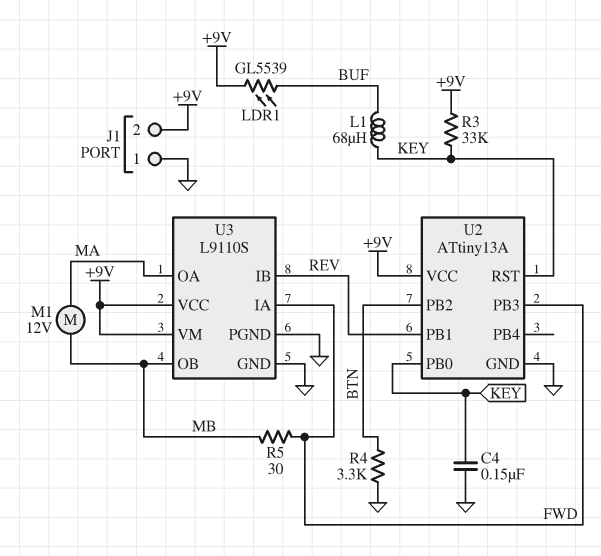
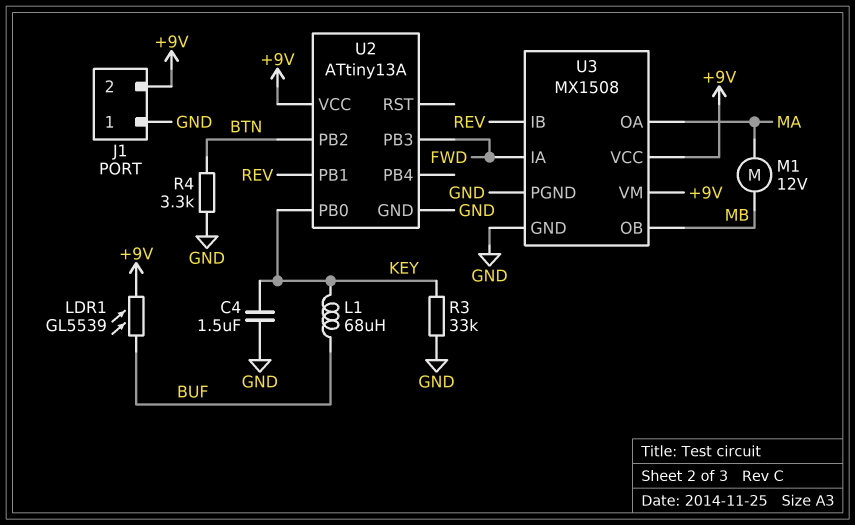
C4: 150nF (GND, KEY) -> 1.5uF (GND, KEY)
R3: 33k (+9V, KEY) -> 33k (GND, KEY)
R5: 30 (FWD, MB) -> none
U2 pin RST: KEY -> none
U3: L9110S -> MX1508

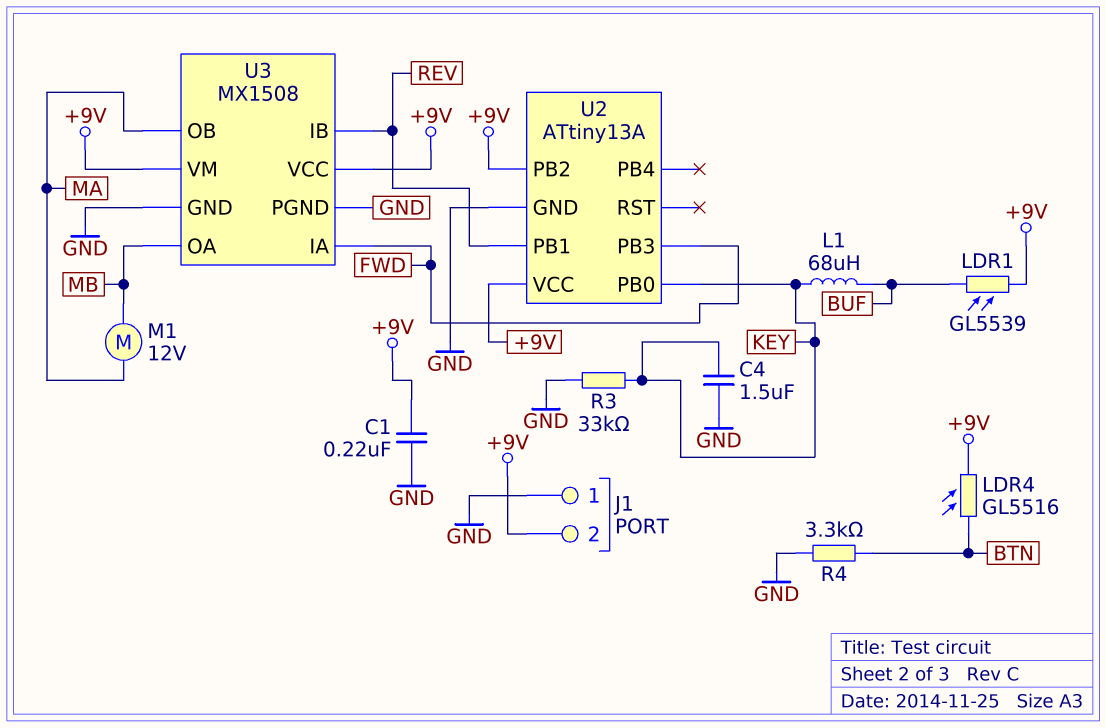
C1: none -> 220nF (+9V, GND)
LDR4: none -> GL5516 (+9V, BTN)
U2 pin PB2: BTN -> +9V
U3 pin OA: MA -> MB
U3 pin OB: MB -> MA

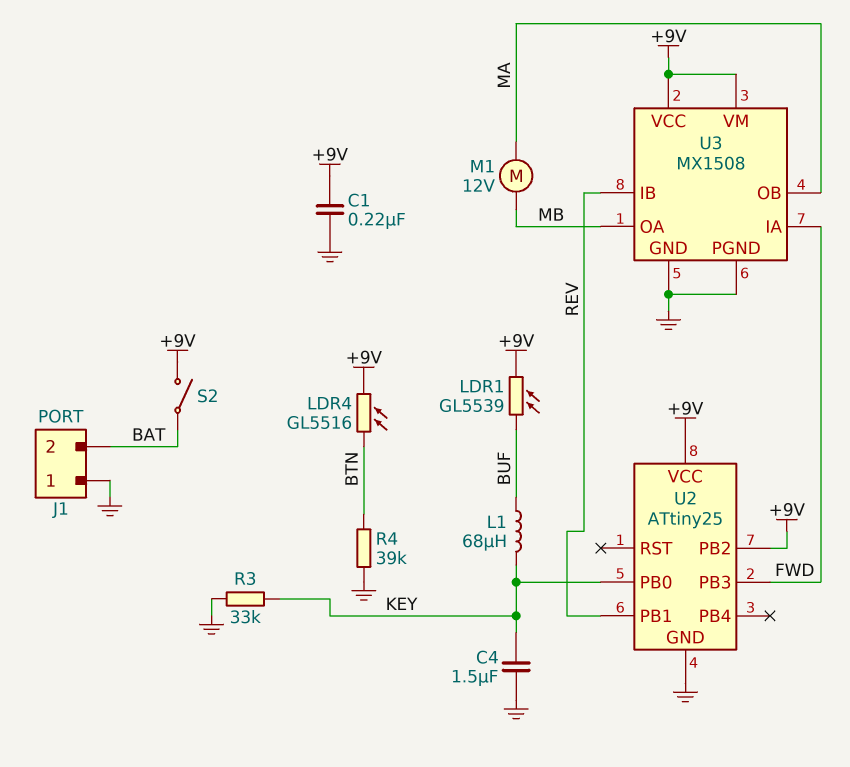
J1 pin 2: +9V -> BAT
R4: 3.3k (BTN, GND) -> 39k (BTN, GND)
S2: none -> switch (+9V, BAT)
U2: ATtiny13A -> ATtiny25

